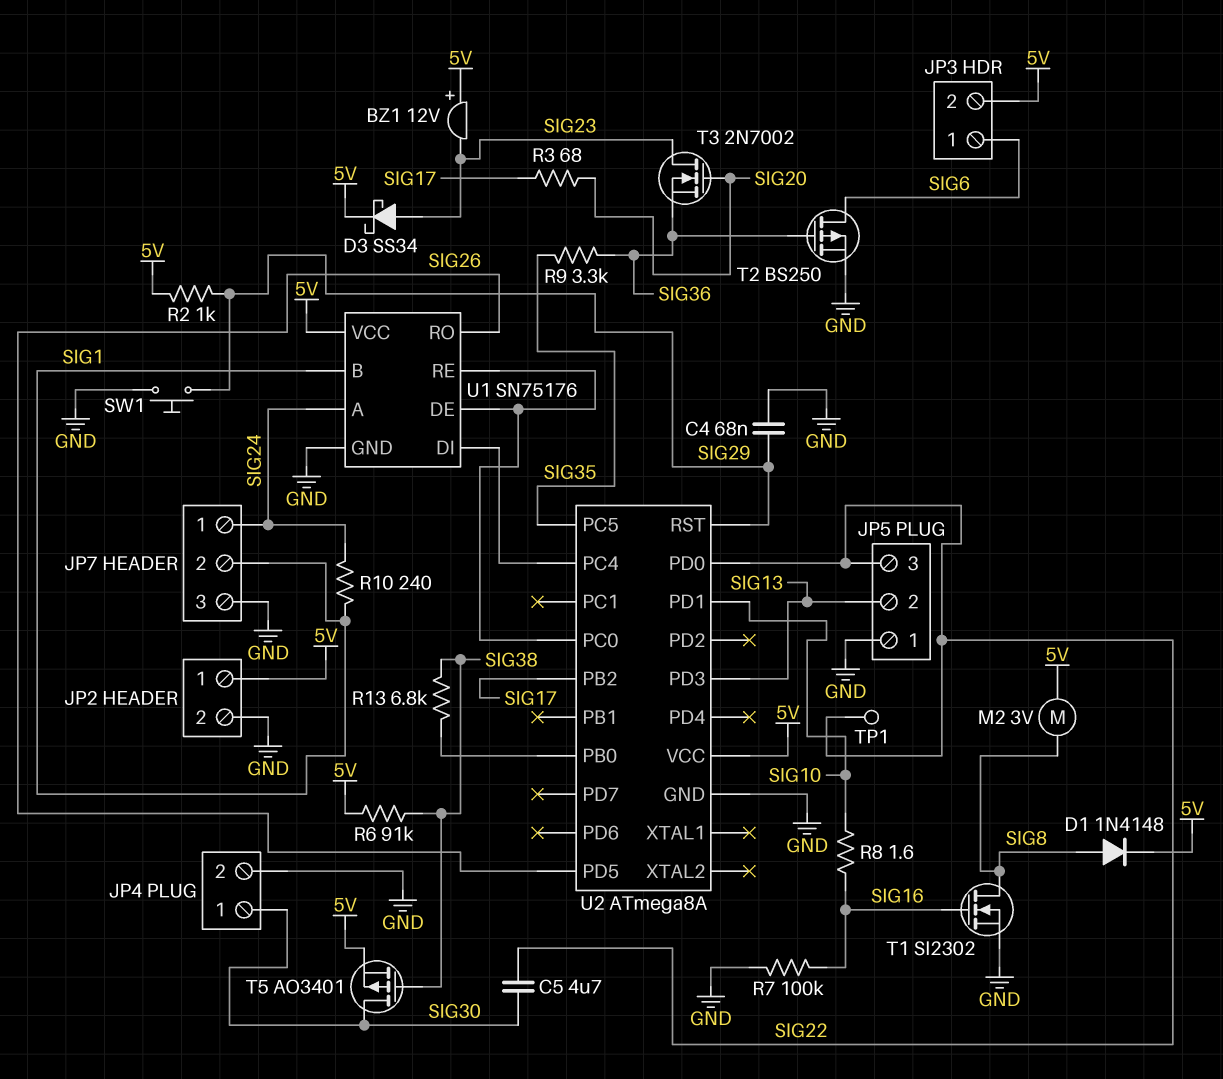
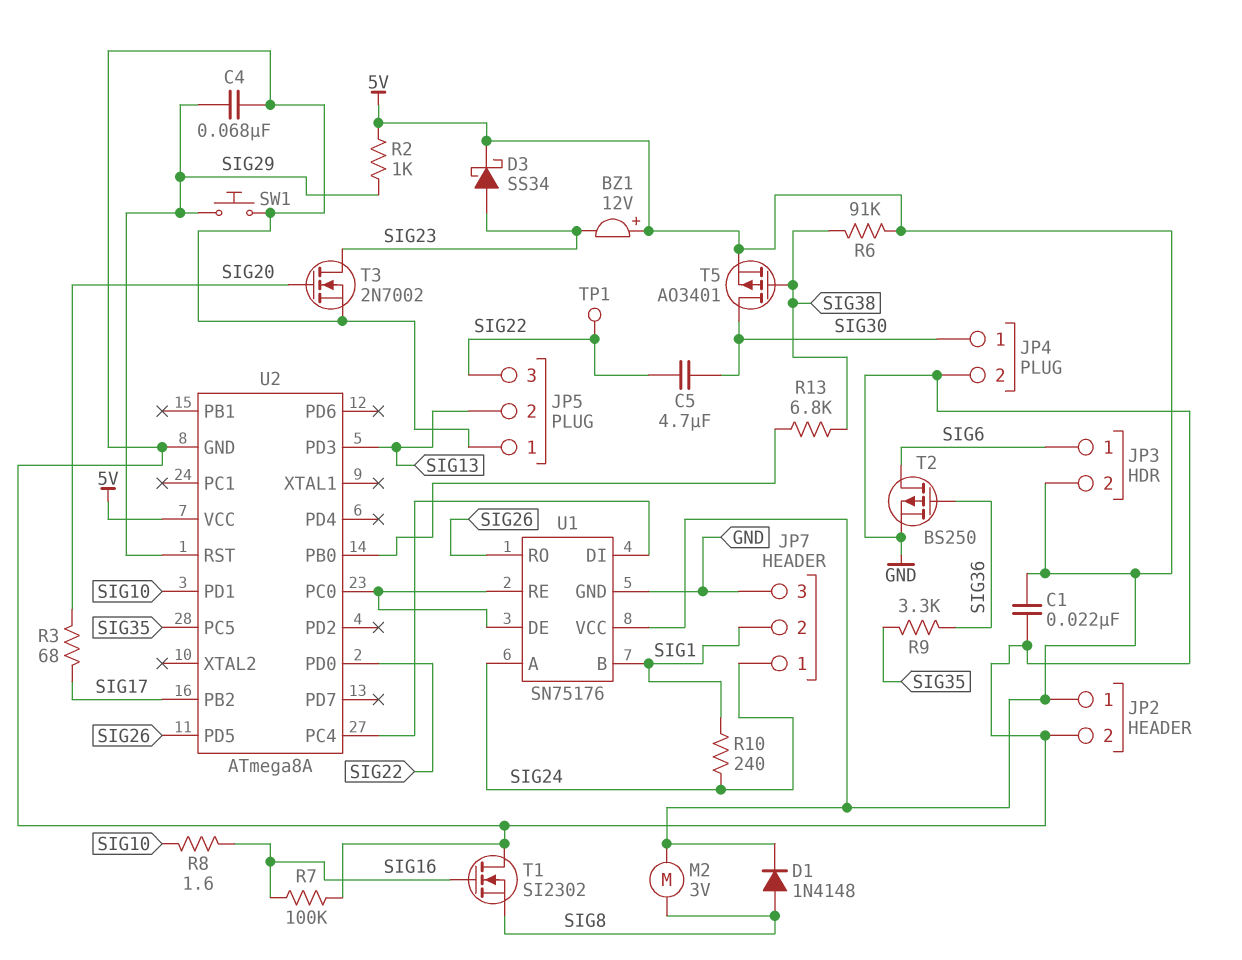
C1: none -> 22nF (5V, GND)
T1: NMOS SI2302 (G SIG16, D SIG8, S GND) -> NMOS SI2302 (G SIG16, D GND, S SIG8)
T3: NMOS 2N7002 (G SIG20, D SIG23, S SIG36) -> NMOS 2N7002 (G SIG20, D SIG23, S GND)

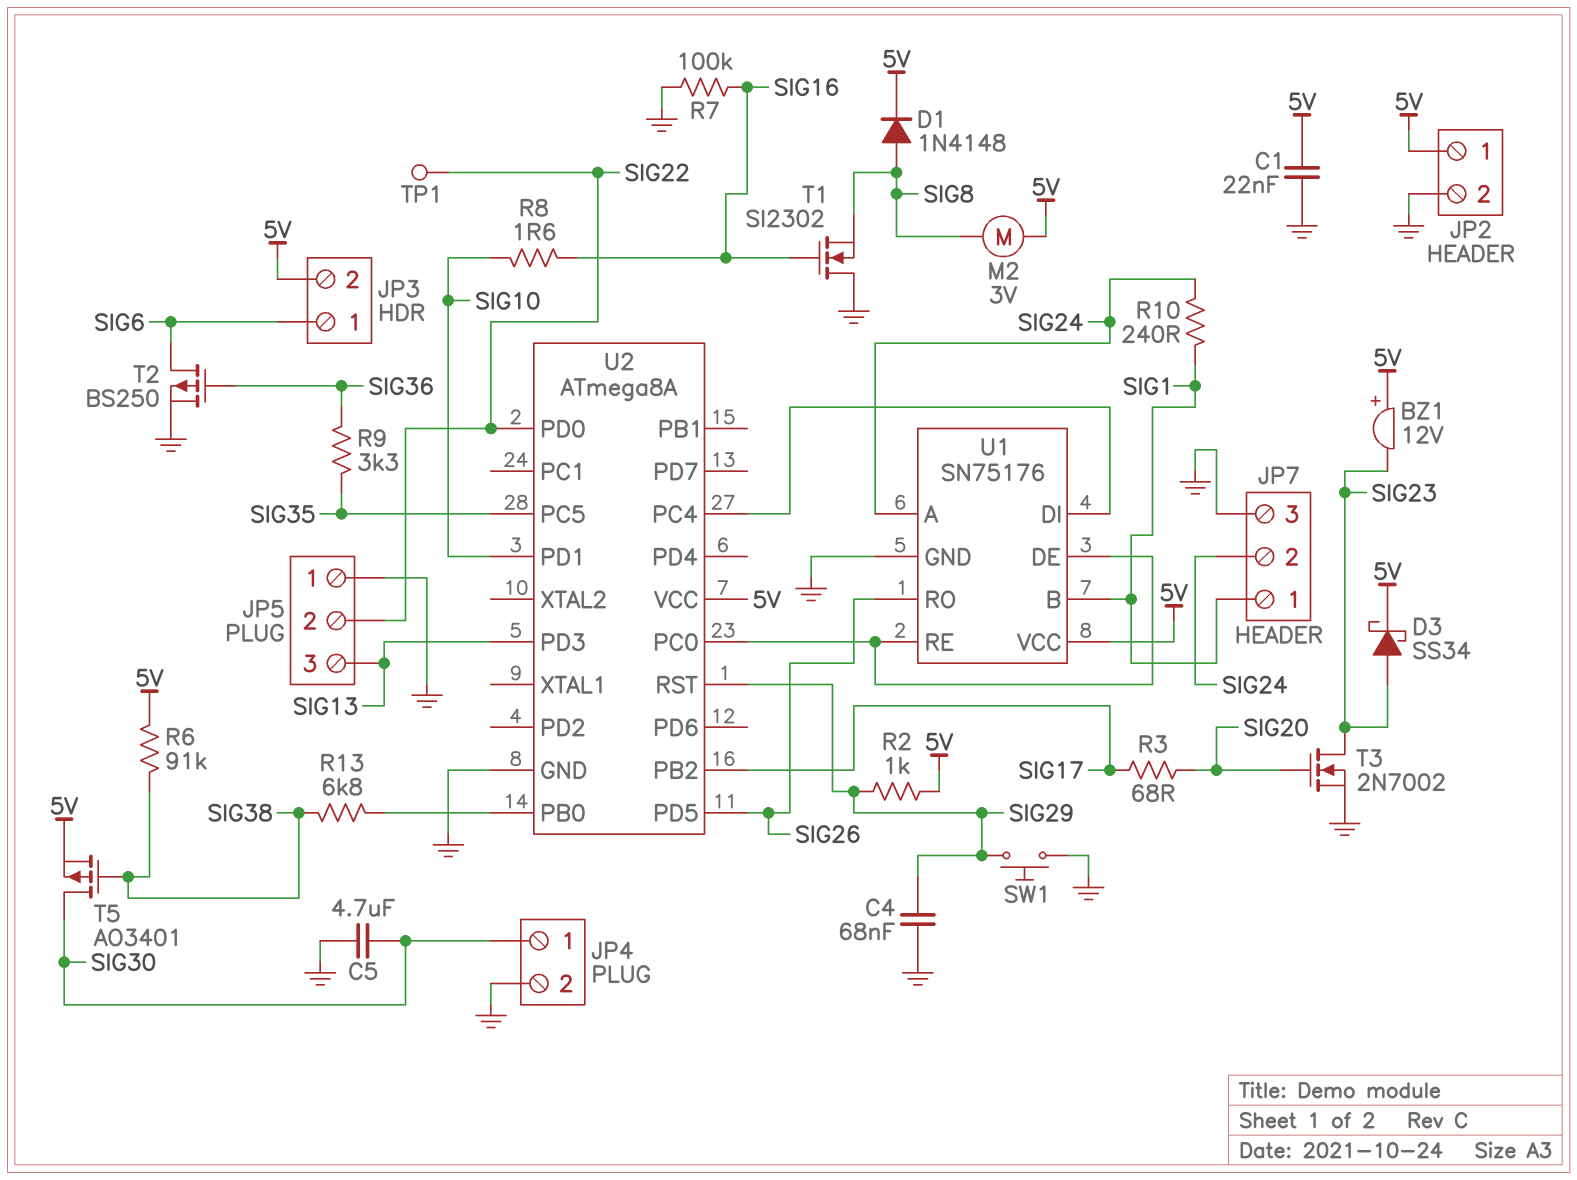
C5: 4.7uF (SIG22, SIG30) -> 4.7uF (GND, SIG30)
JP5 pin 2: SIG13 -> SIG22
JP5 pin 3: SIG22 -> SIG13
JP7 pin 1: SIG24 -> SIG1
JP7 pin 2: SIG1 -> SIG24

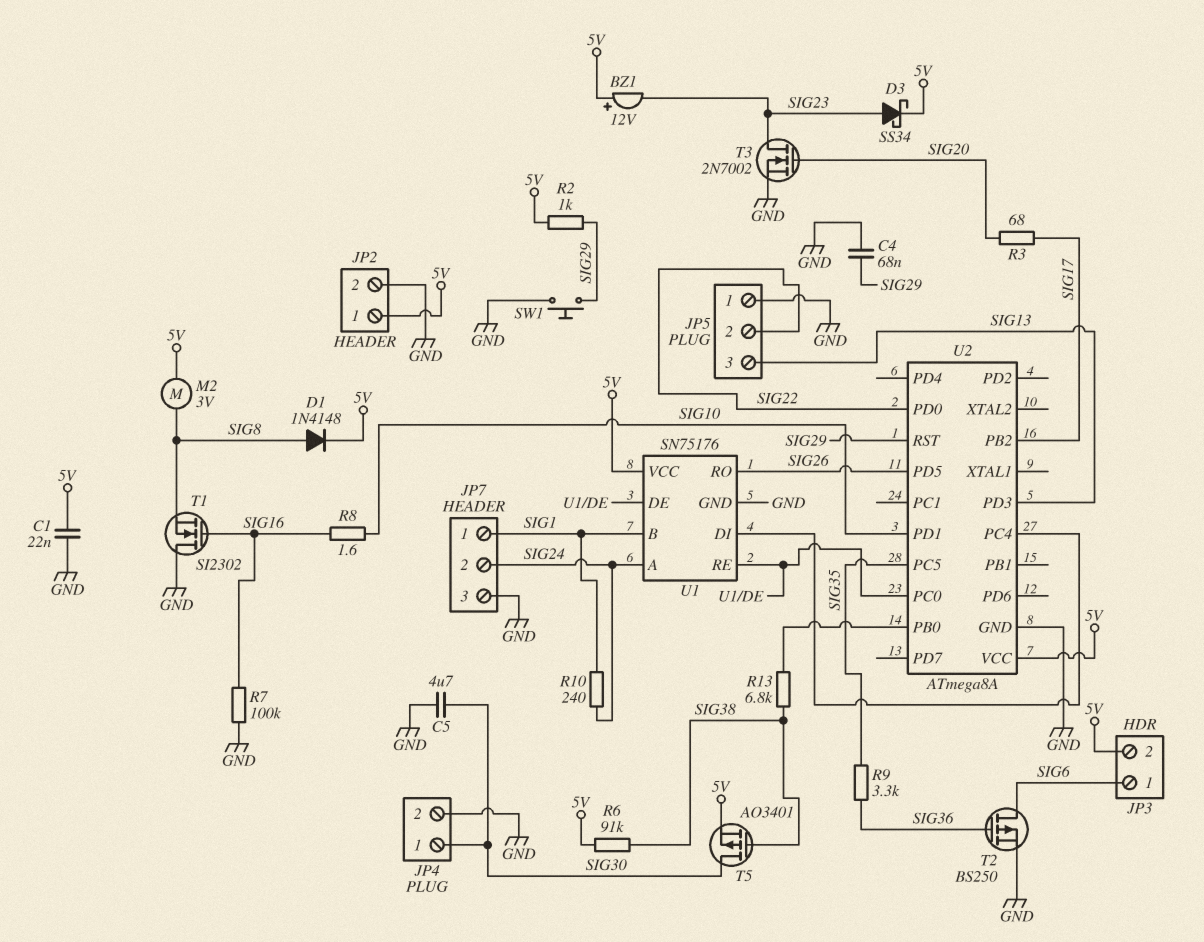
TP1: test point (SIG22) -> none

